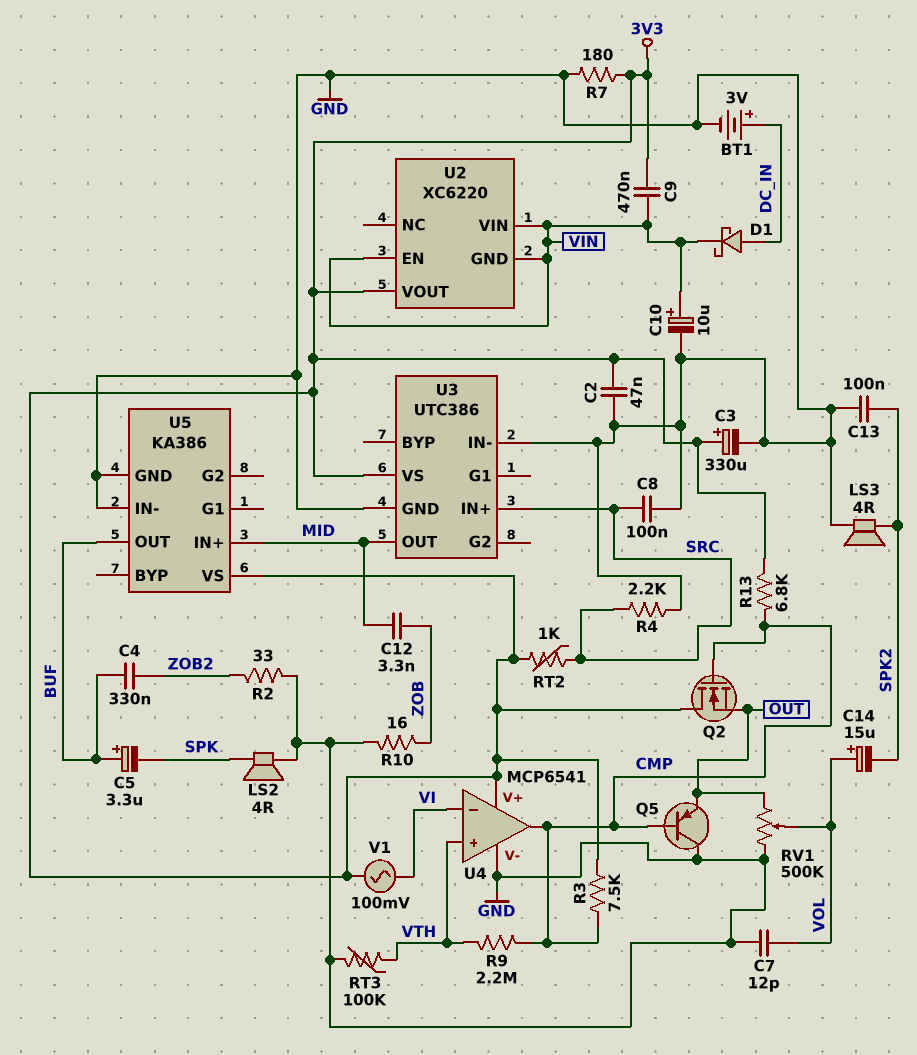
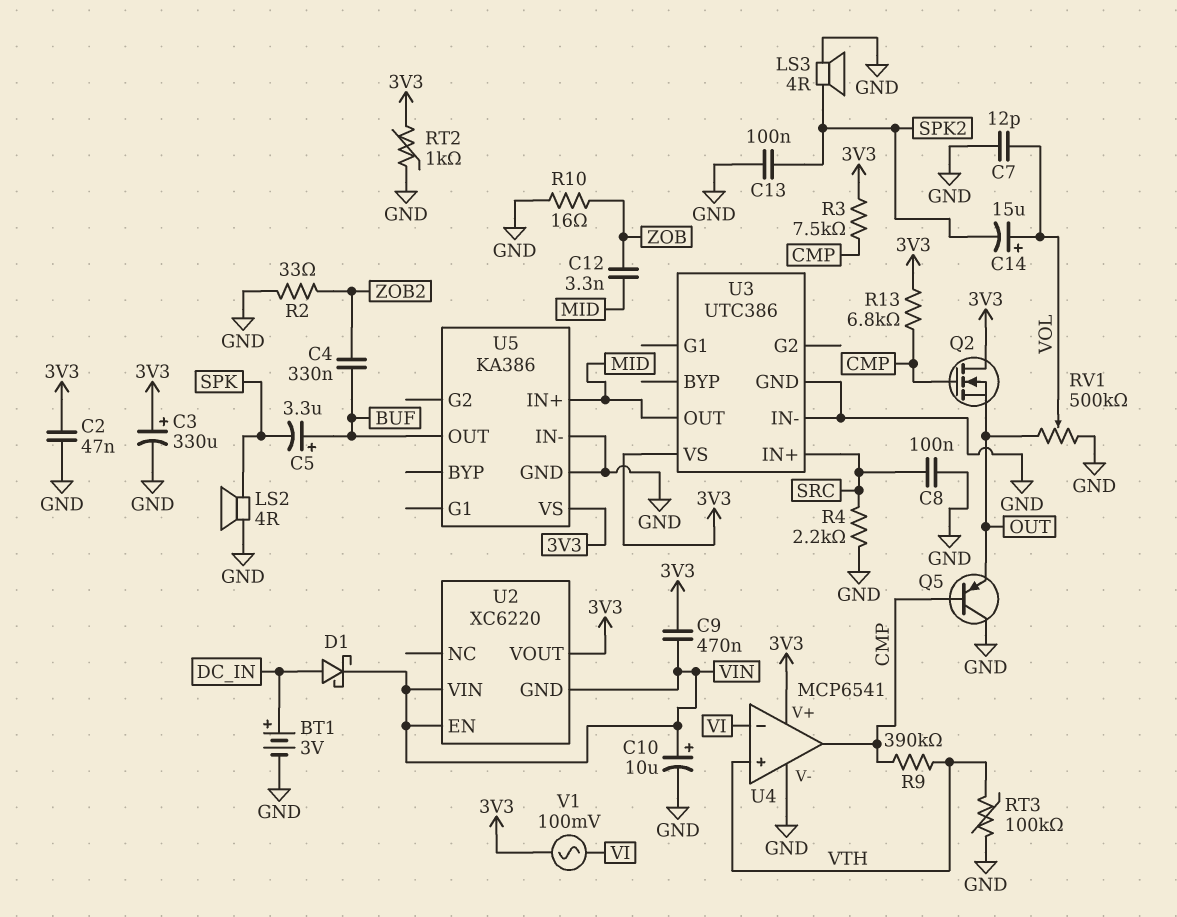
R7: 180 (3V3, GND) -> none
R9: 2.2M (CMP, VTH) -> 390k (CMP, VTH)
RT2: 1k (3V3, SRC) -> 1k (3V3, GND)

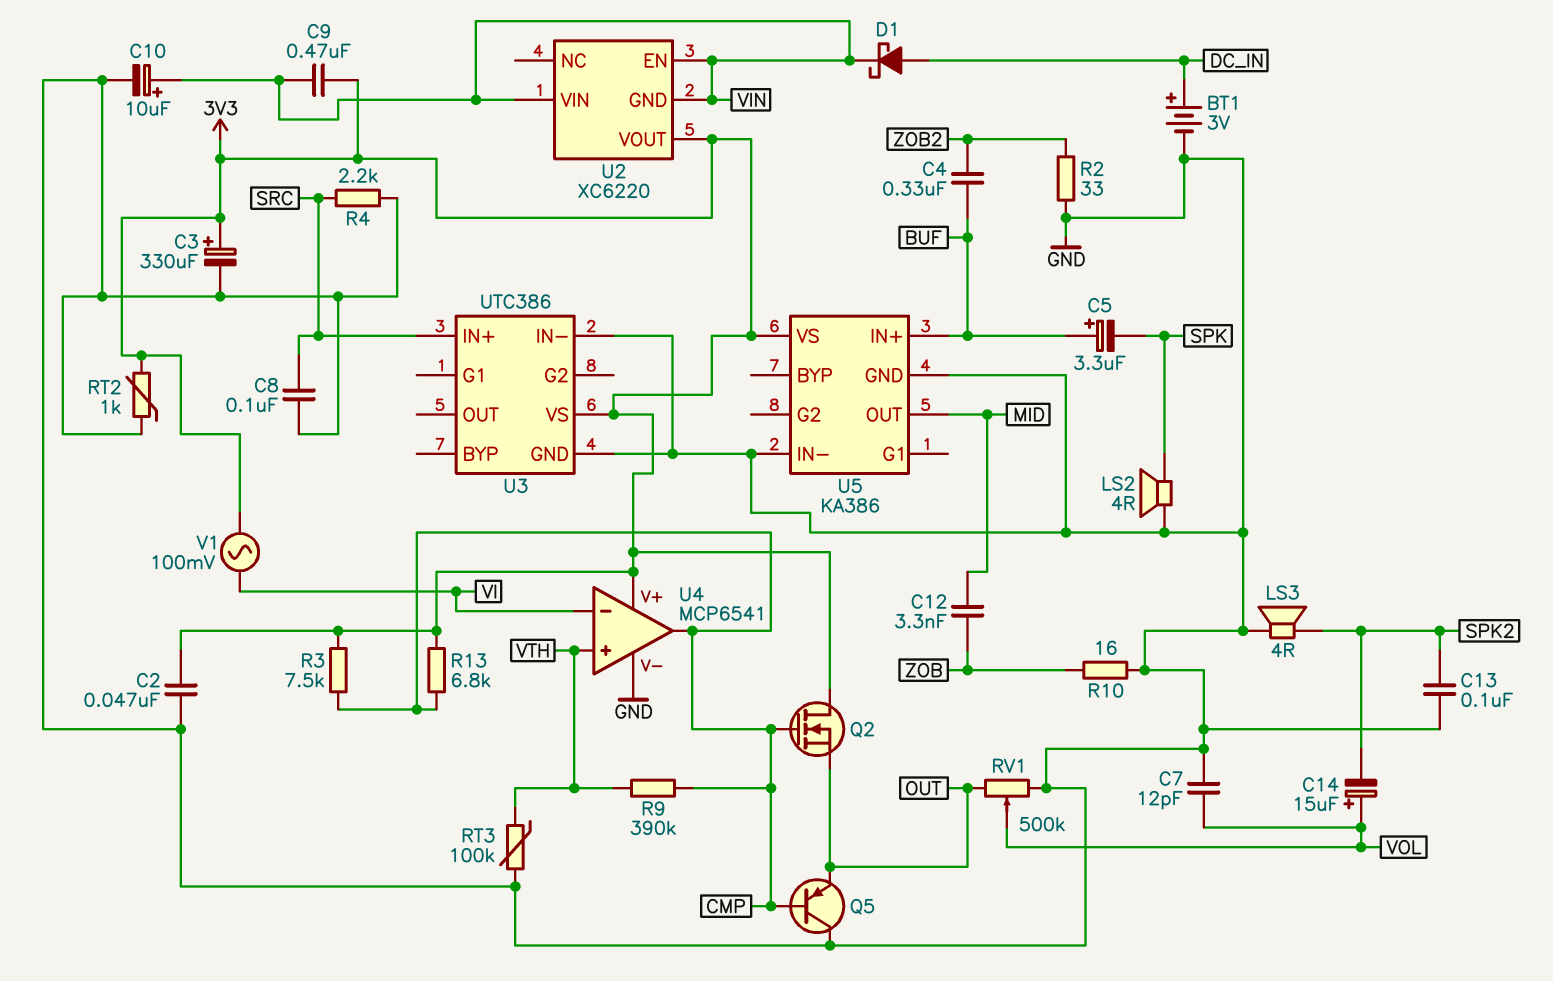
U3 pin OUT: MID -> none
U5 pin IN+: MID -> BUF
U5 pin OUT: BUF -> MID

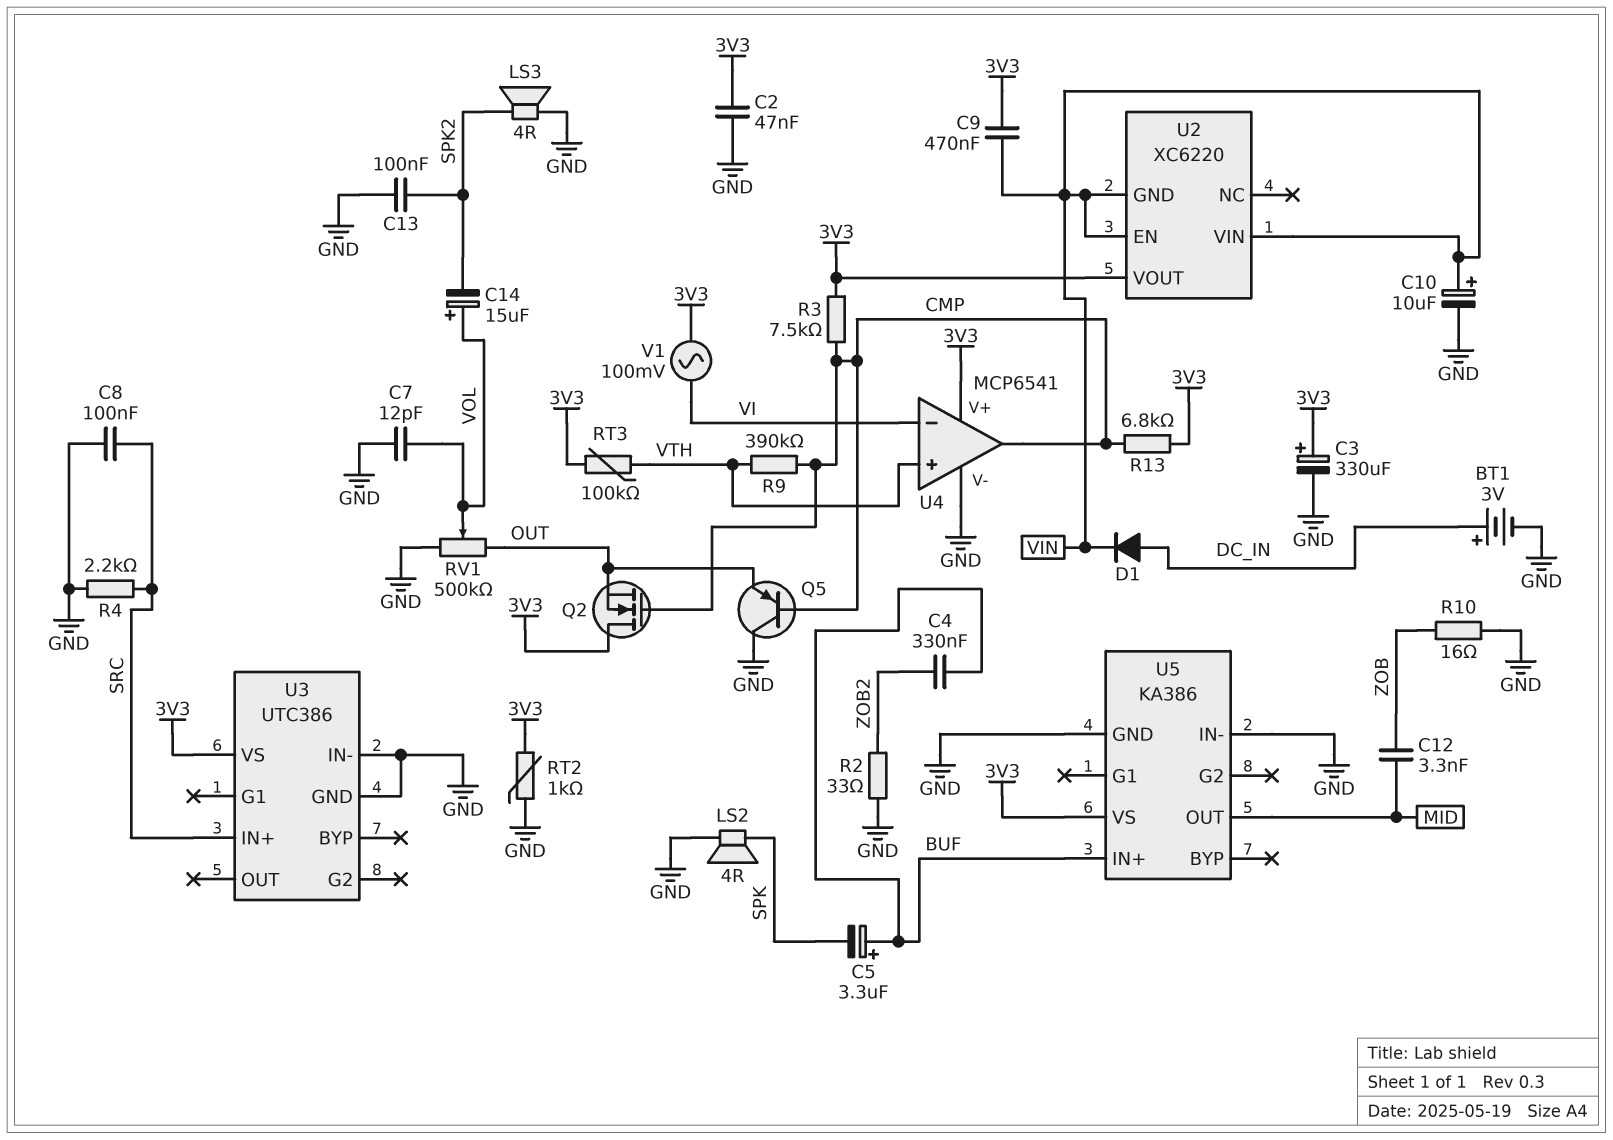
D1: schottky (A DC_IN, K VIN) -> diode (A DC_IN, K VIN)
RT3: 100k (GND, VTH) -> 100k (3V3, VTH)

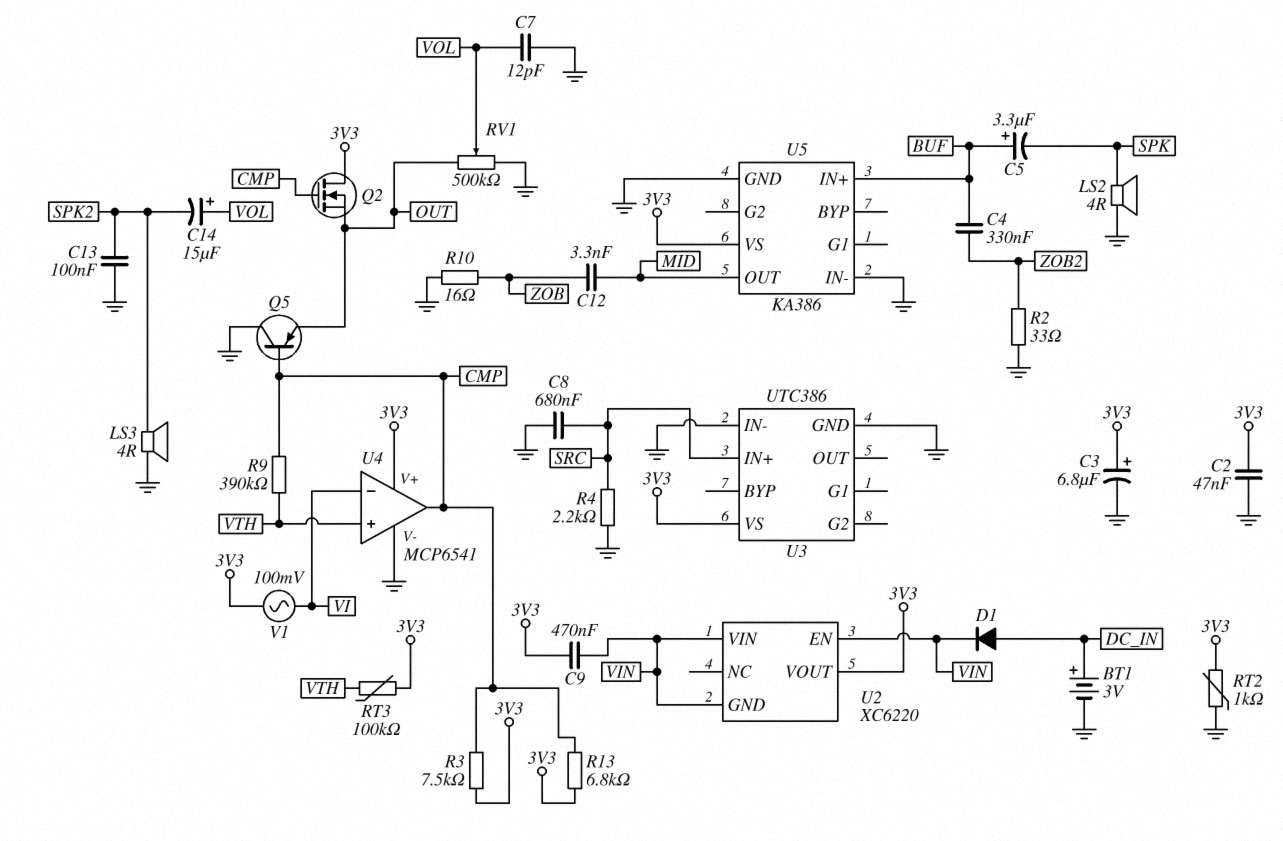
C3: 330uF (plus 3V3, minus GND) -> 6.8uF (plus 3V3, minus GND)
C8: 100nF (GND, SRC) -> 680nF (GND, SRC)
C10: 10uF (plus VIN, minus GND) -> none

